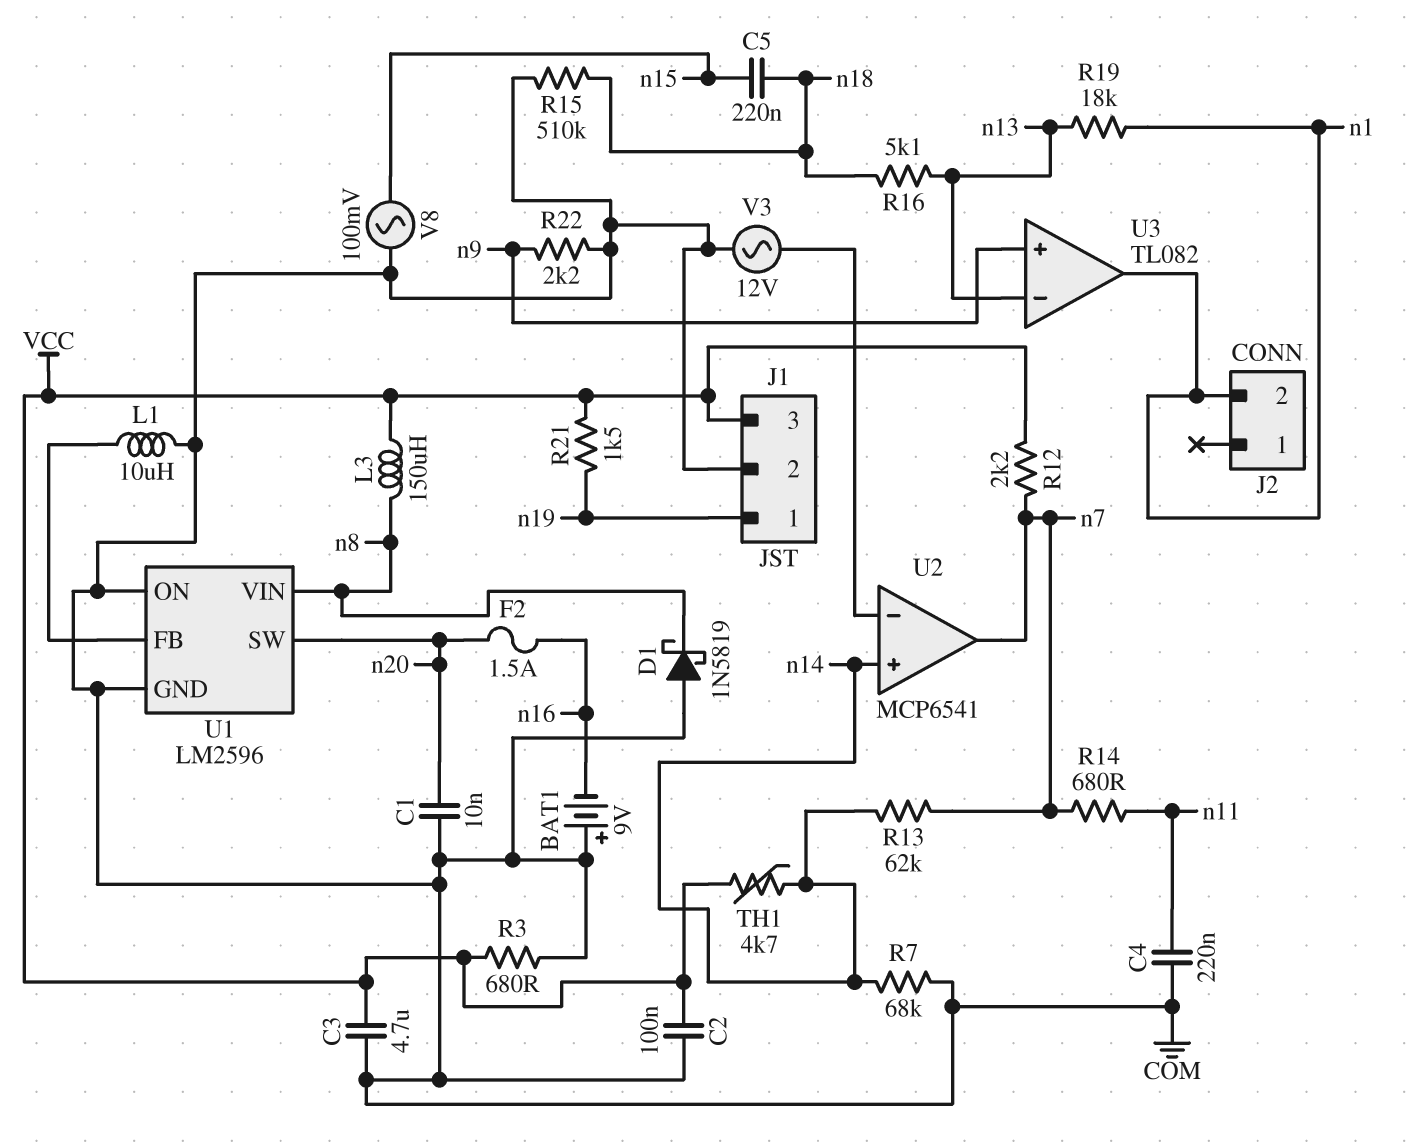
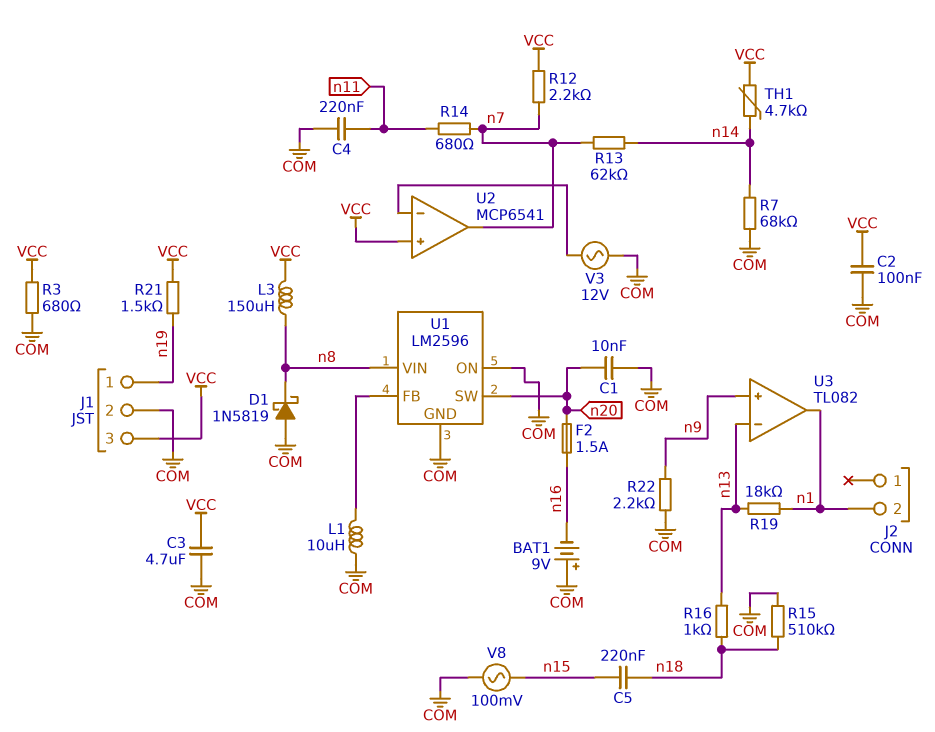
R16: 5.1k (n13, n18) -> 1k (n13, n18)
U2 pin in+: n14 -> VCC

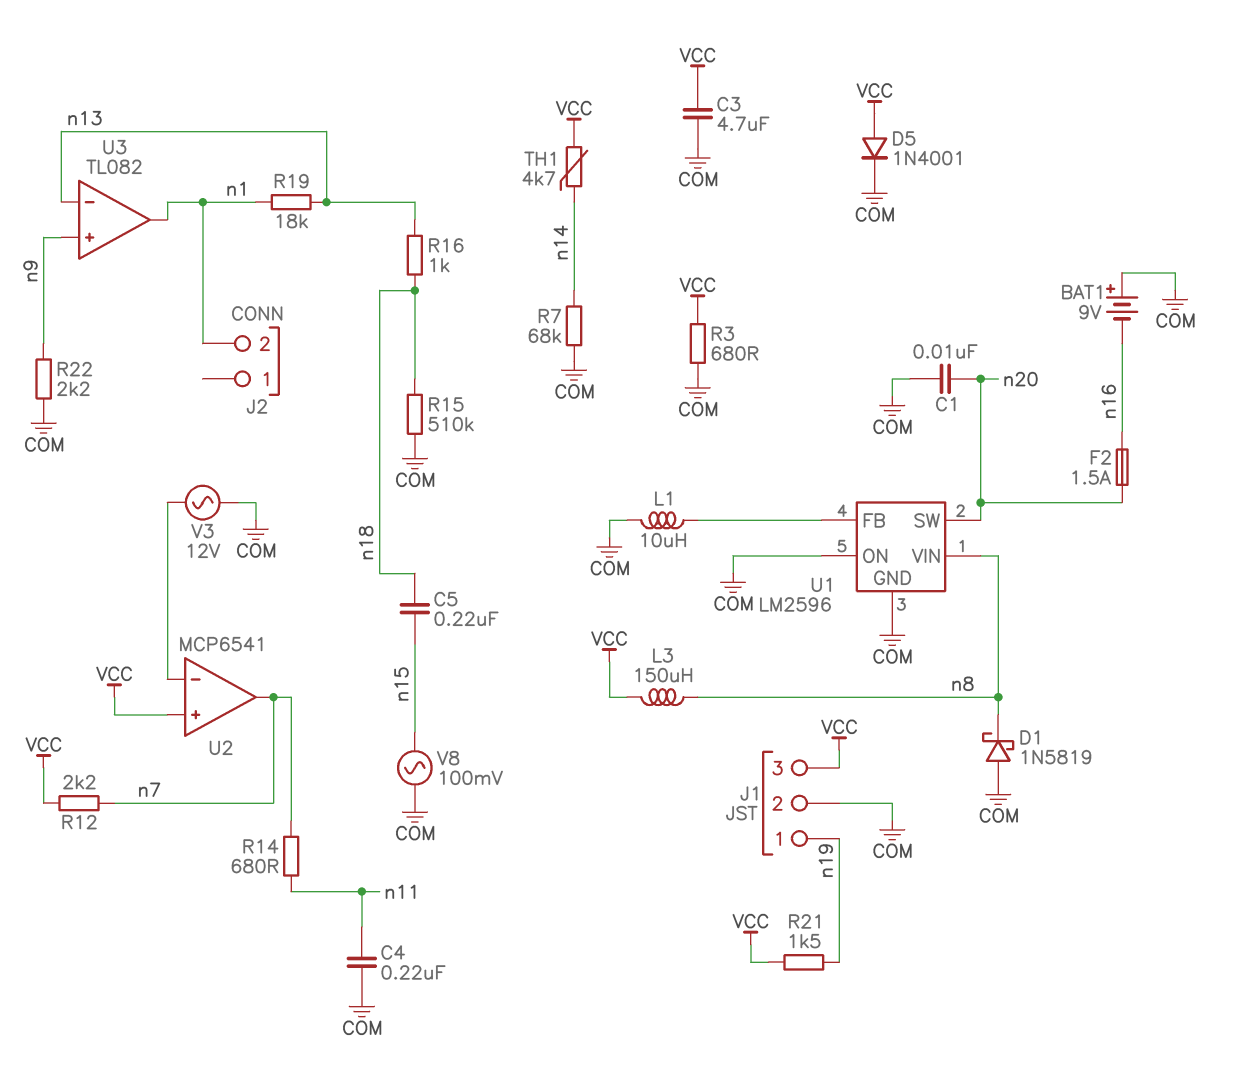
C2: 100nF (COM, VCC) -> none
D5: none -> diode 1N4001 (A VCC, K COM)
R13: 62k (n7, n14) -> none

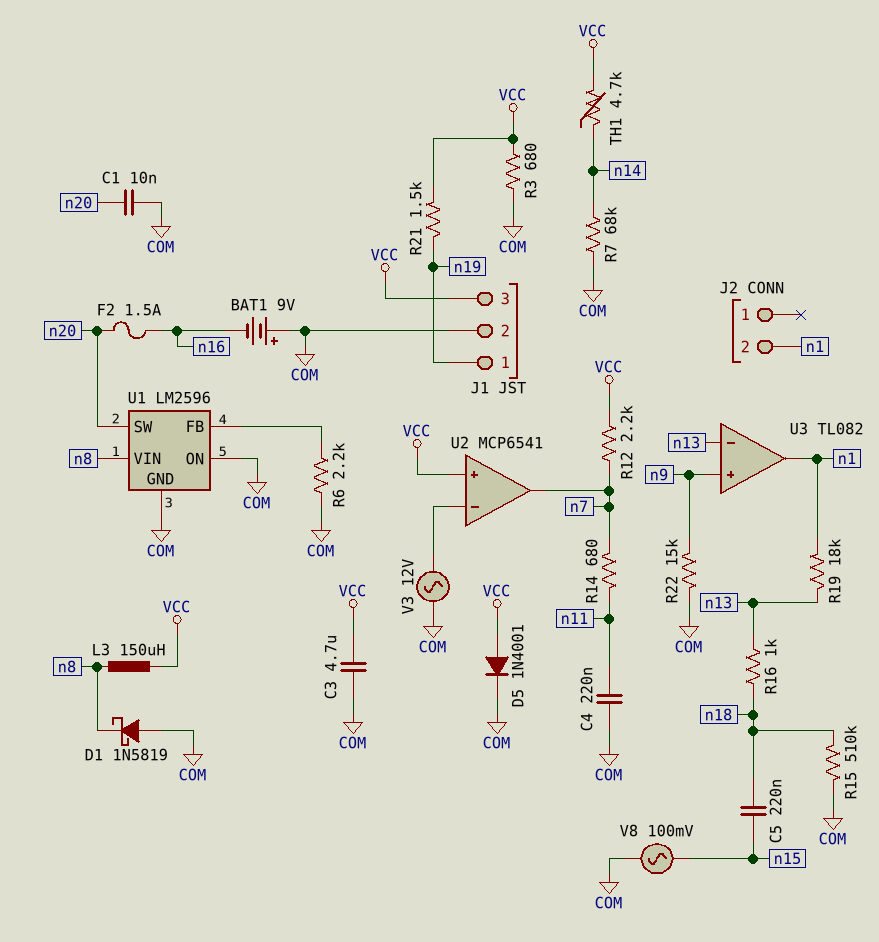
L1: 10uH (COM, U1/FB) -> none
R6: none -> 2.2k (COM, U1/FB)
R22: 2.2k (COM, n9) -> 15k (COM, n9)

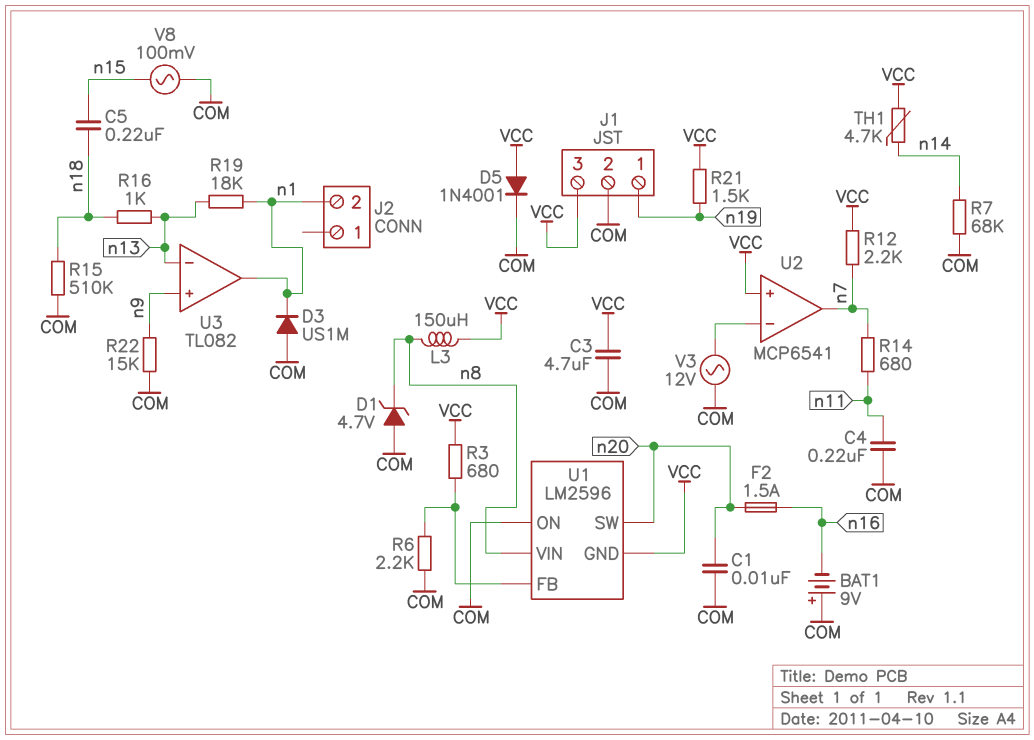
D1: schottky 1N5819 (A COM, K n8) -> zener 4.7V (A COM, K n8)
D3: none -> diode US1M (A COM, K n1)
R3: 680 (COM, VCC) -> 680 (U1/FB, VCC)
U1 pin GND: COM -> VCC

